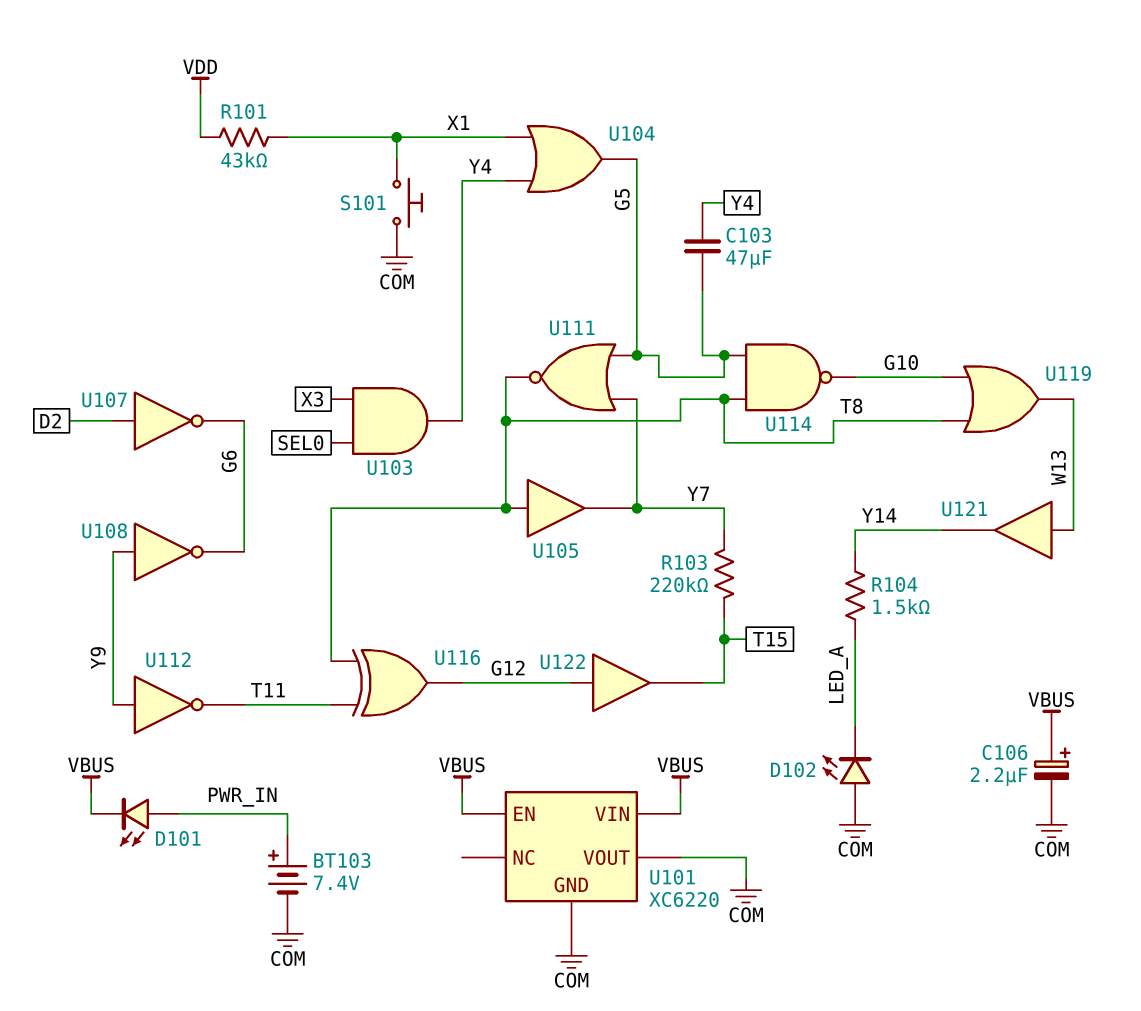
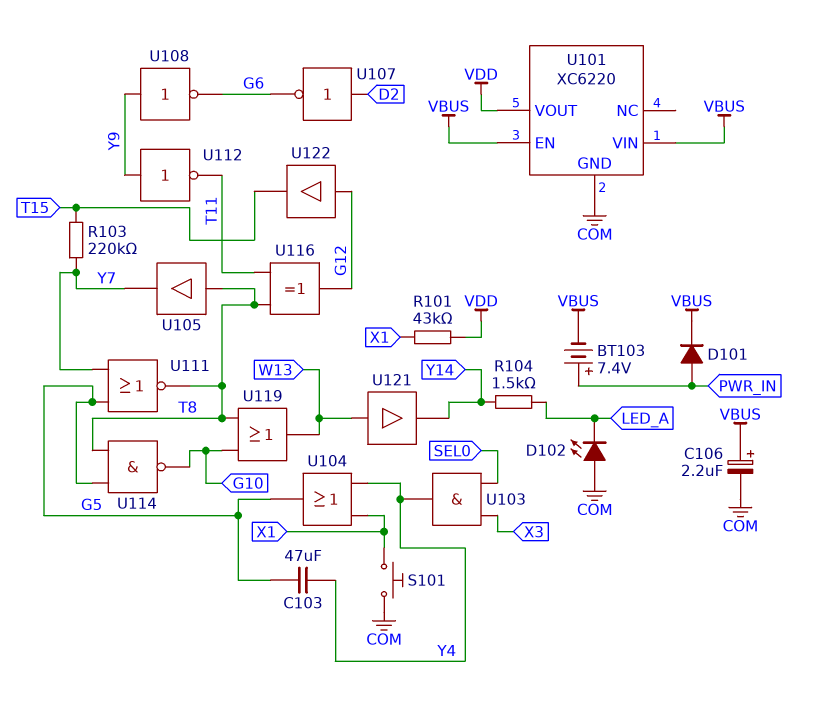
BT103: 7.4V (plus PWR_IN, minus COM) -> 7.4V (plus PWR_IN, minus VBUS)
D101: LED (A PWR_IN, K VBUS) -> diode (A PWR_IN, K VBUS)
U101 pin VOUT: COM -> VDD

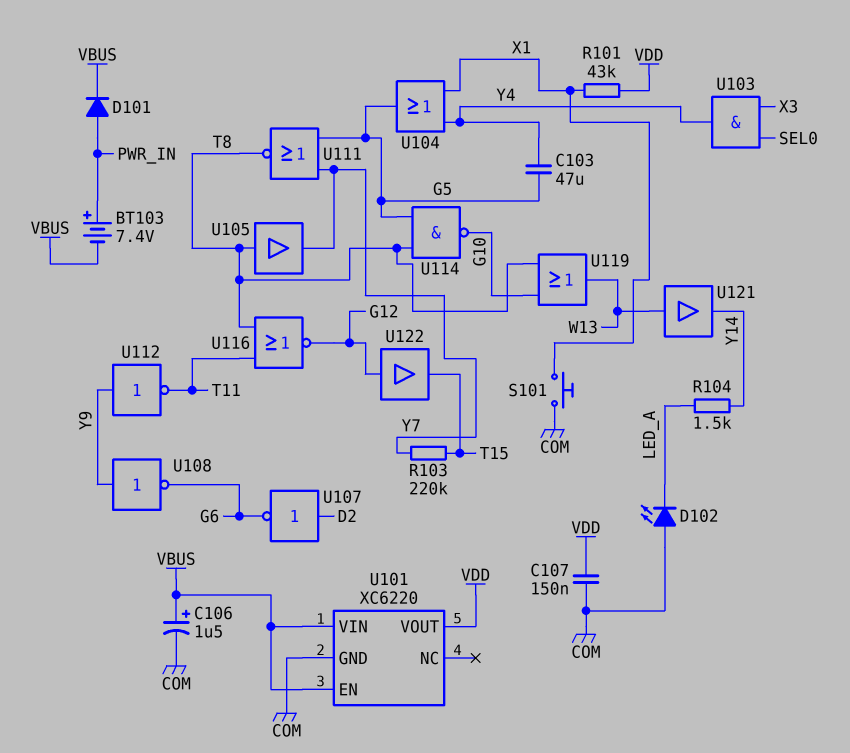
C106: 2.2uF (plus VBUS, minus COM) -> 1.5uF (plus VBUS, minus COM)
C107: none -> 150nF (COM, VDD)
U116: XOR (in T8, in T11, out G12) -> NOR (in T8, in T11, out G12)

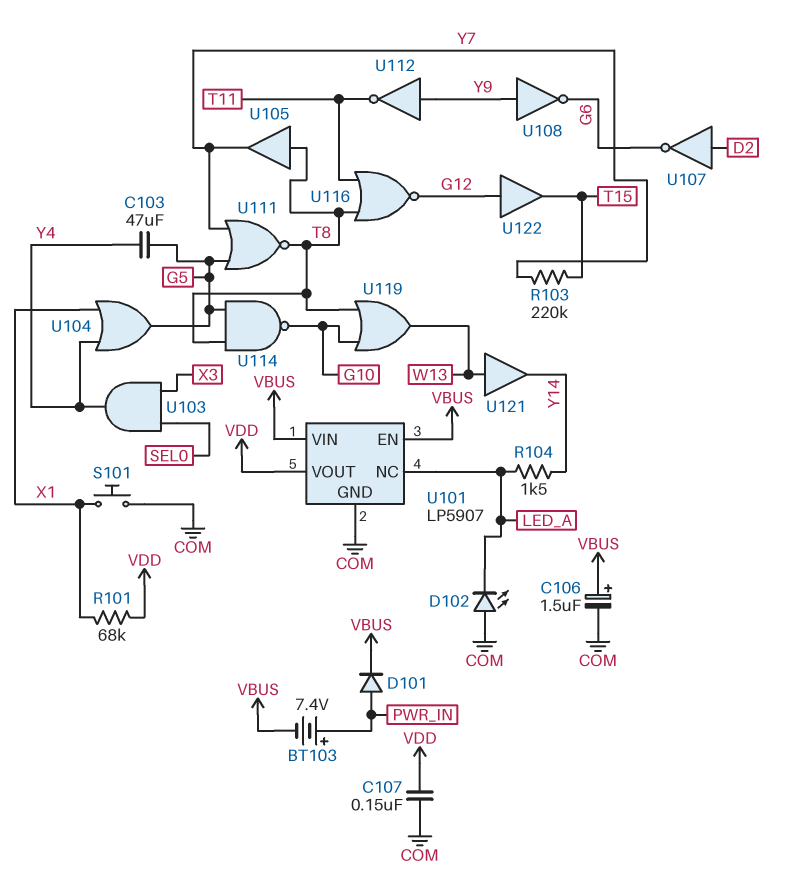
R101: 43k (VDD, X1) -> 68k (VDD, X1)
U101: XC6220 -> LP5907
U101 pin NC: none -> LED_A

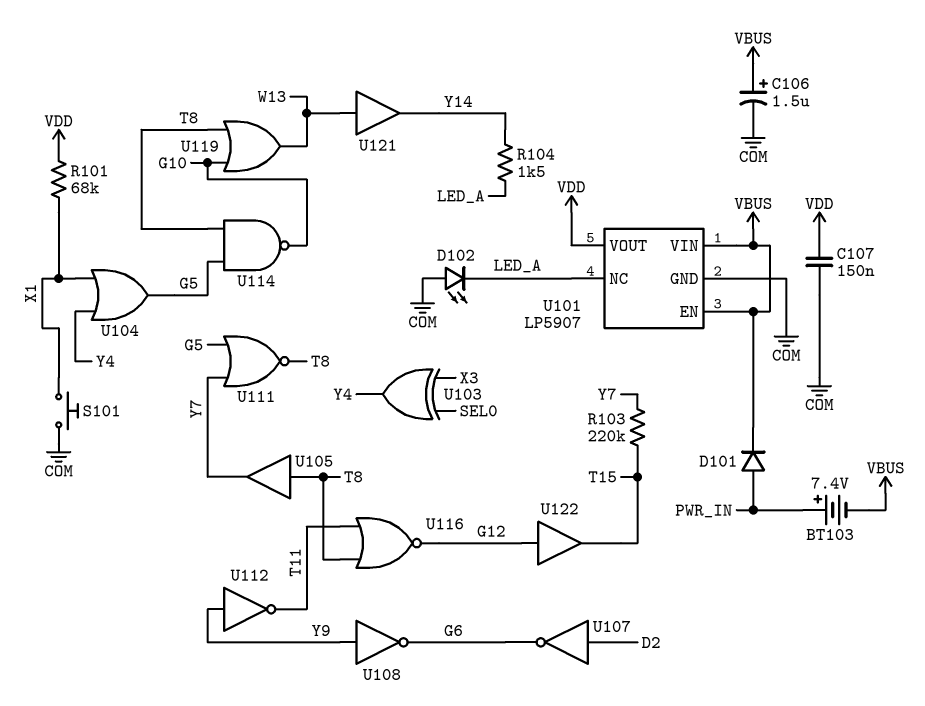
C103: 47uF (G5, Y4) -> none
U103: AND (in SEL0, in X3, out Y4) -> XOR (in SEL0, in X3, out Y4)

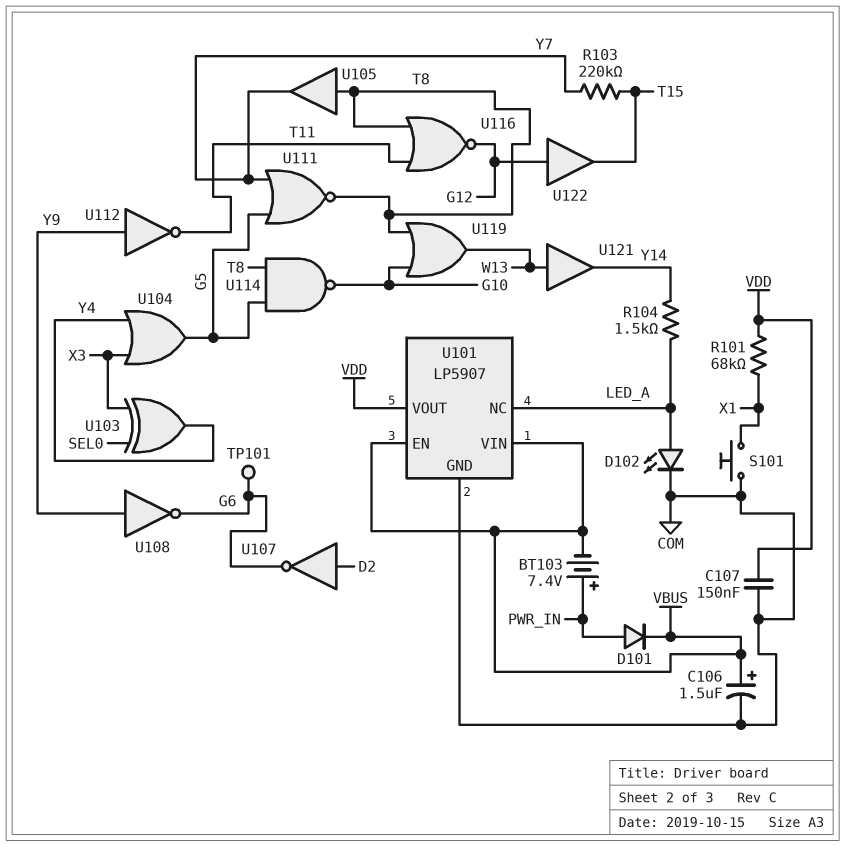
D102: LED (A COM, K LED_A) -> LED (A LED_A, K COM)
TP101: none -> test point (G6)
U104: OR (in X1, in Y4, out G5) -> OR (in X3, in Y4, out G5)

